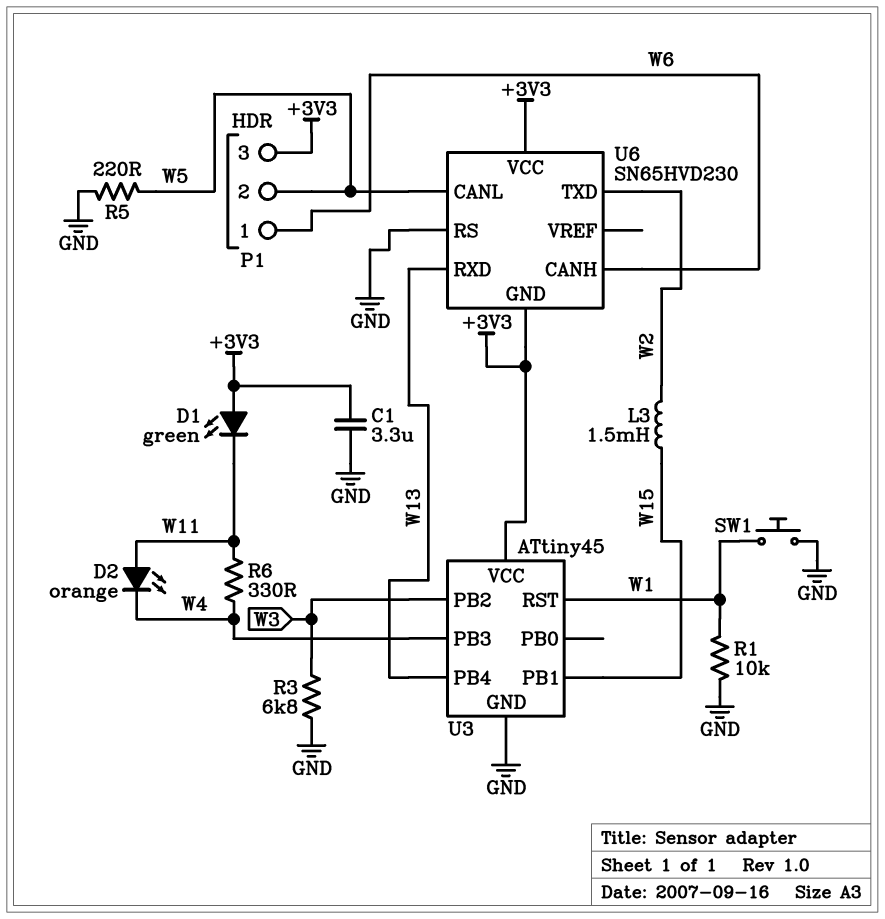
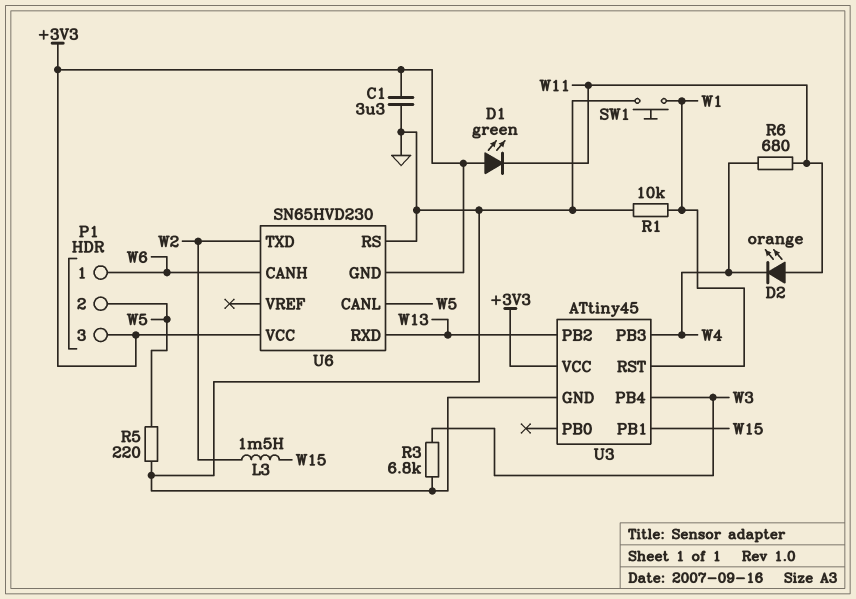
R6: 330 (W4, W11) -> 680 (W4, W11)
U3 pin PB2: W3 -> W13
U3 pin PB4: W13 -> W3

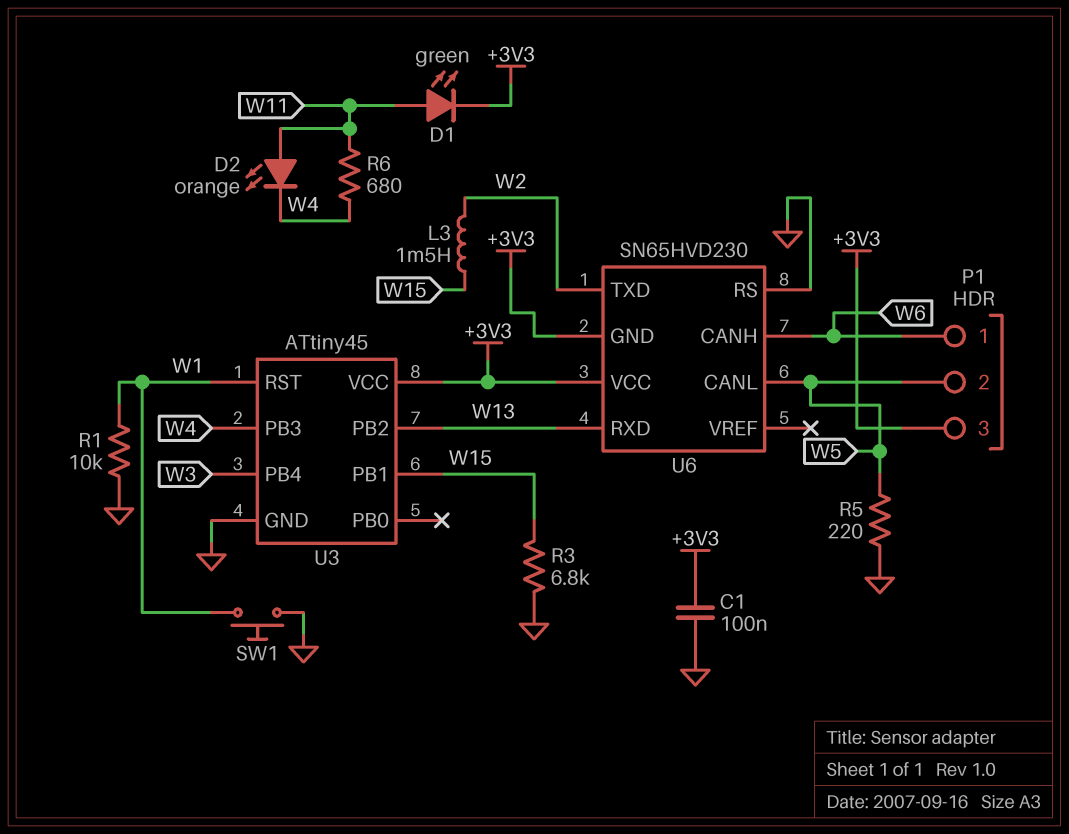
C1: 3.3uF (+3V3, GND) -> 100nF (+3V3, GND)
D1: LED green (A +3V3, K W11) -> LED green (A W11, K +3V3)
R3: 6.8k (GND, W3) -> 6.8k (GND, W15)

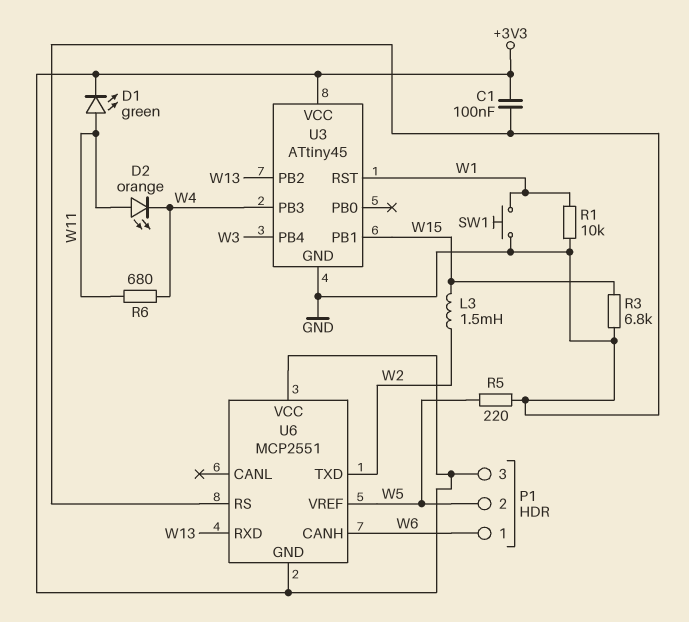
U6: SN65HVD230 -> MCP2551
U6 pin CANL: W5 -> none
U6 pin VREF: none -> W5

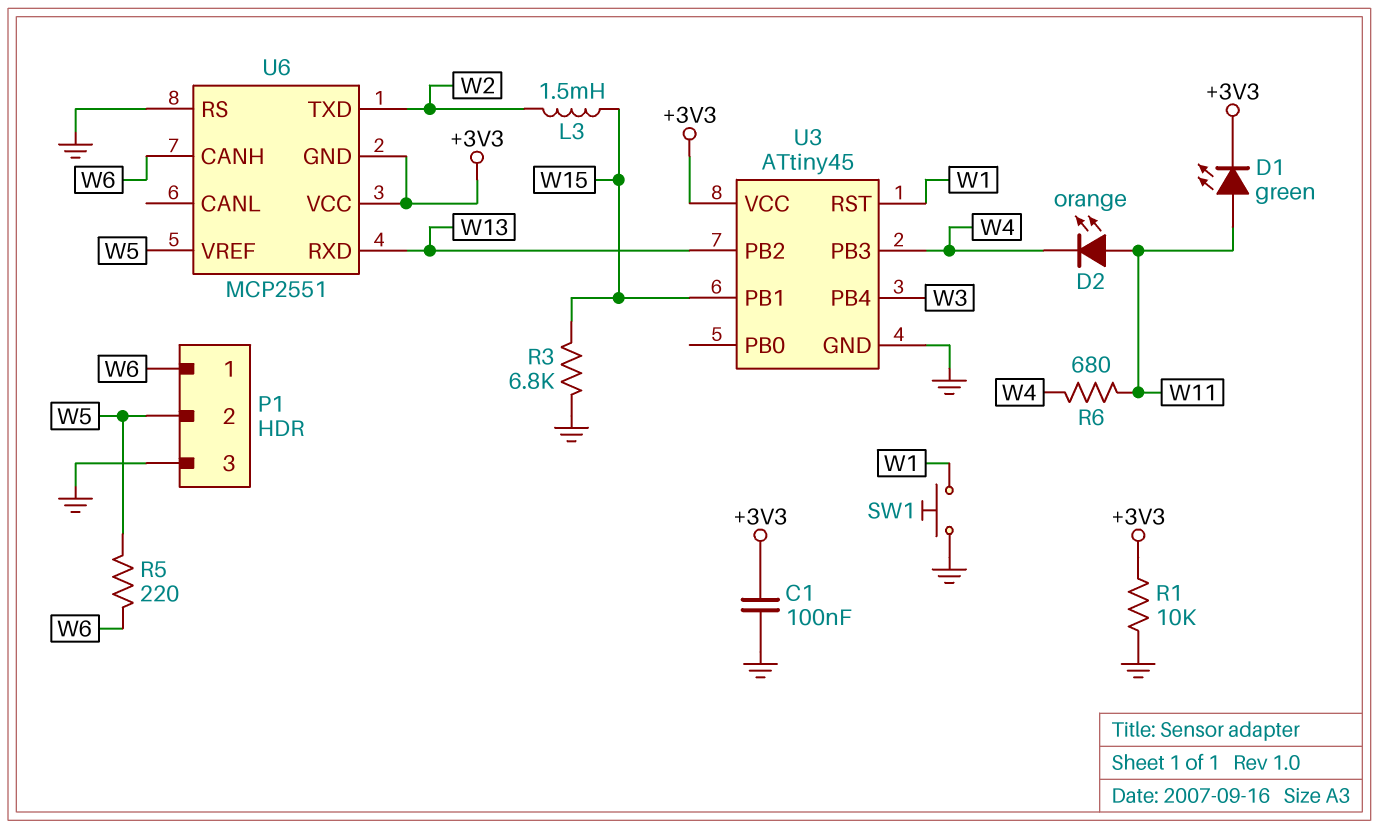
P1 pin 3: +3V3 -> GND
R1: 10k (GND, W1) -> 10k (+3V3, GND)
R5: 220 (GND, W5) -> 220 (W5, W6)

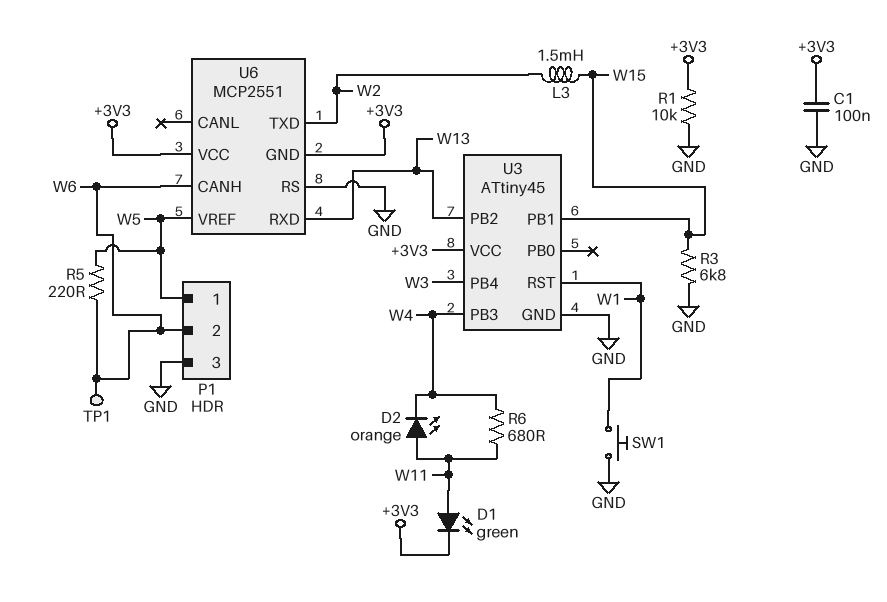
P1 pin 1: W6 -> W5
P1 pin 2: W5 -> W6
TP1: none -> test point (W6)

